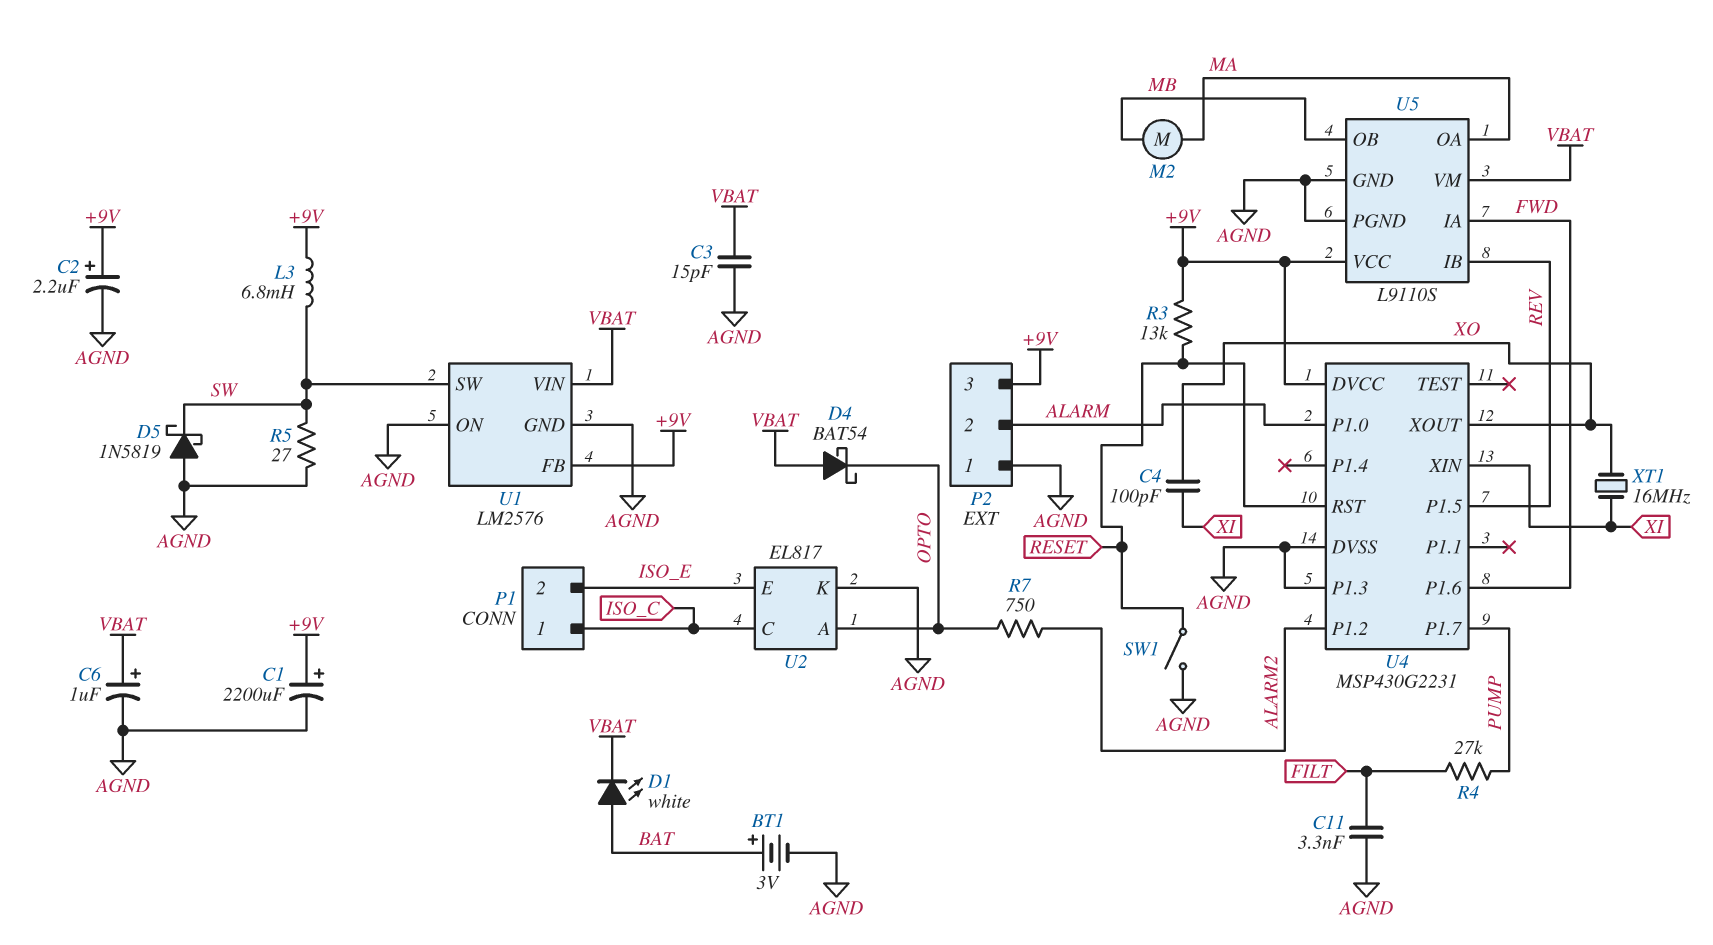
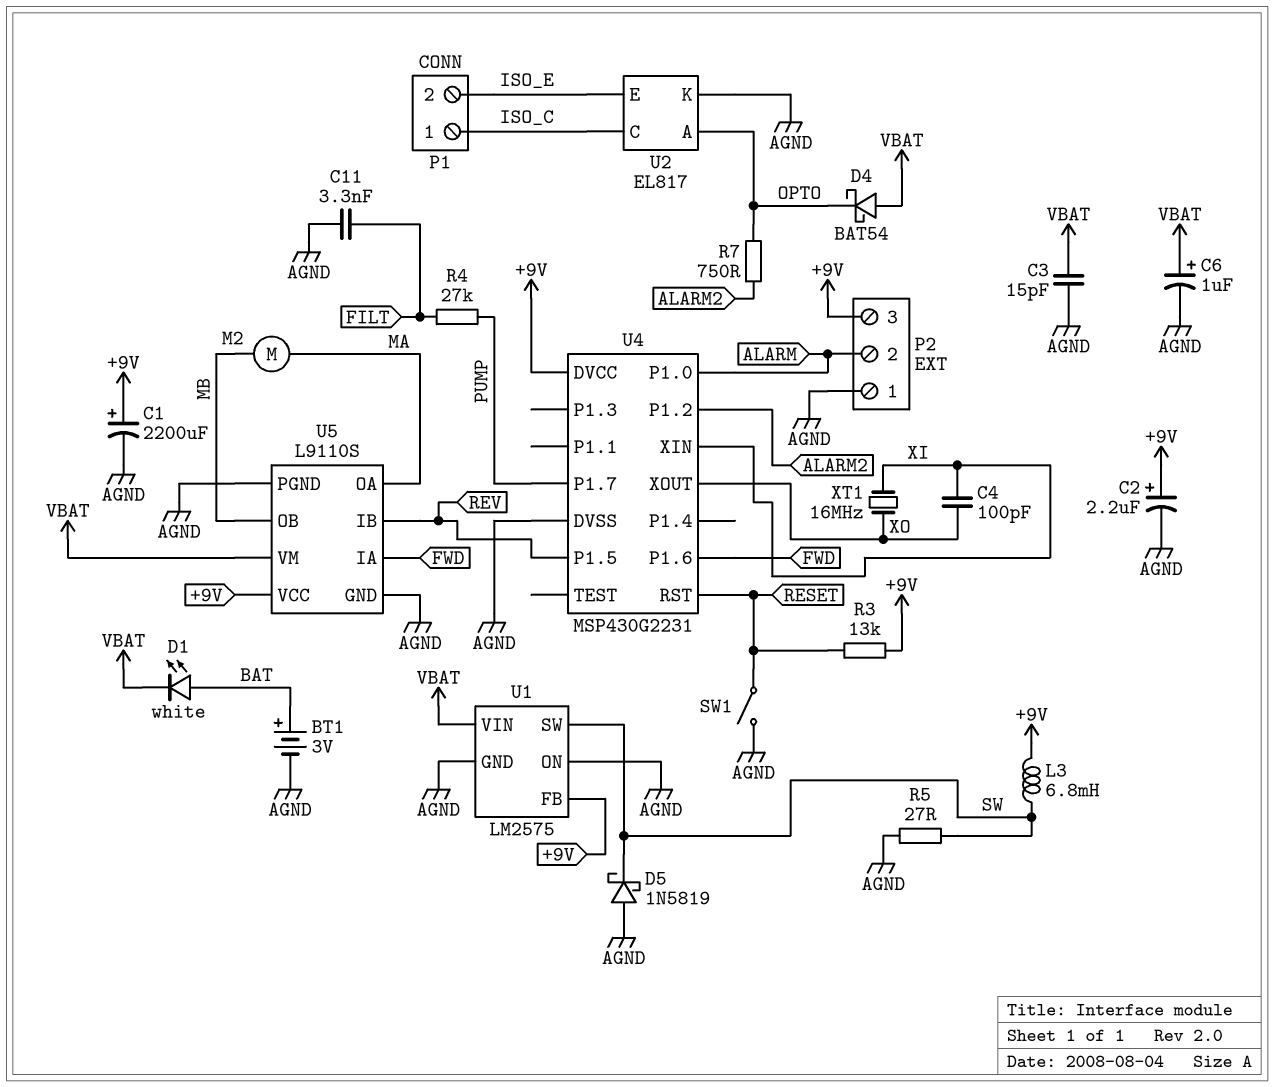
U1: LM2576 -> LM2575
U4 pin P1.3: AGND -> none

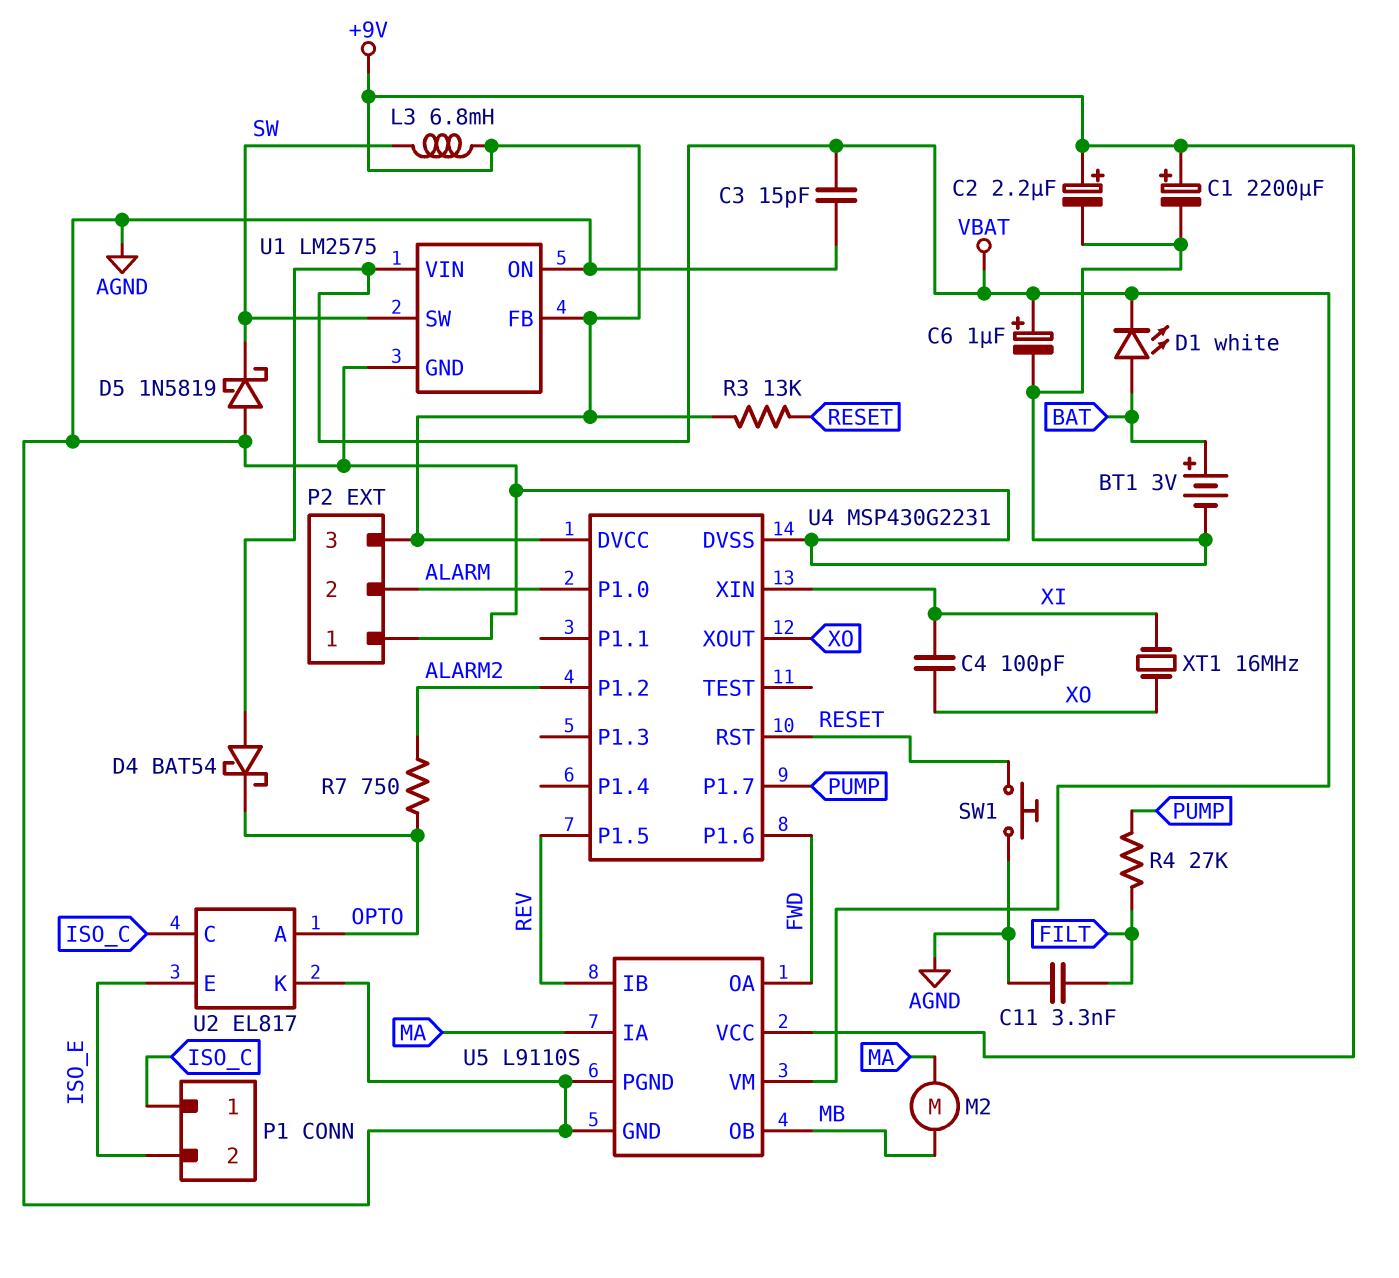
R5: 27 (AGND, SW) -> none
SW1: switch (AGND, RESET) -> button (AGND, RESET)
U5 pin IA: FWD -> MA
U5 pin OA: MA -> FWD

